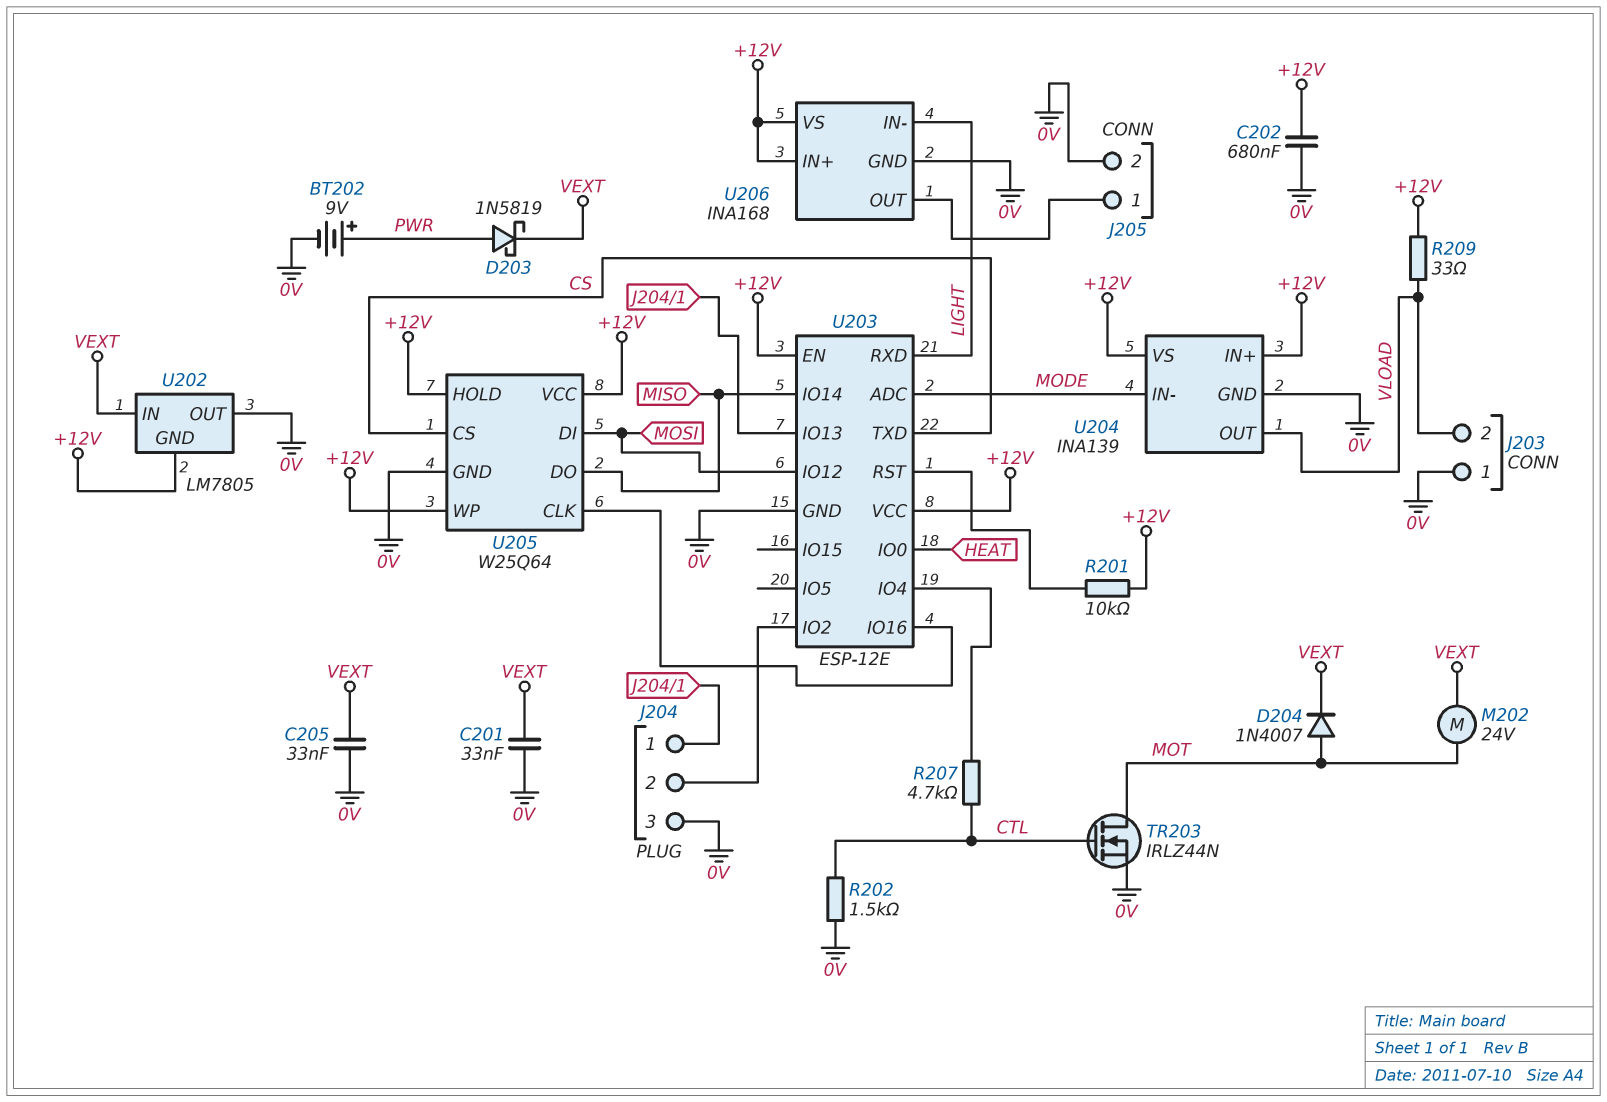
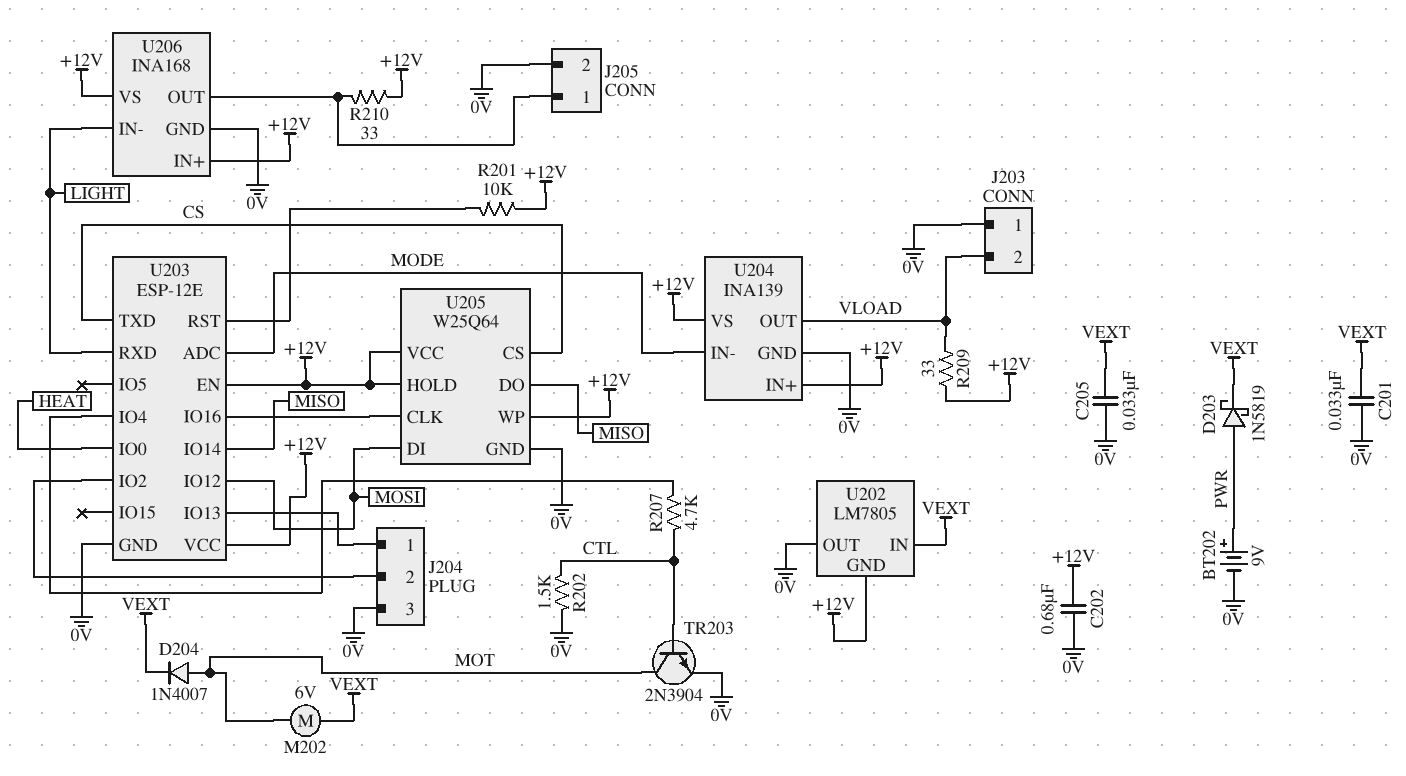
M202: motor 24V (MOT, VEXT) -> motor 6V (MOT, VEXT)
R210: none -> 33 (+12V, J205/1)
TR203: NMOS IRLZ44N (G CTL, D MOT, S 0V) -> NPN 2N3904 (B CTL, C MOT, E 0V)

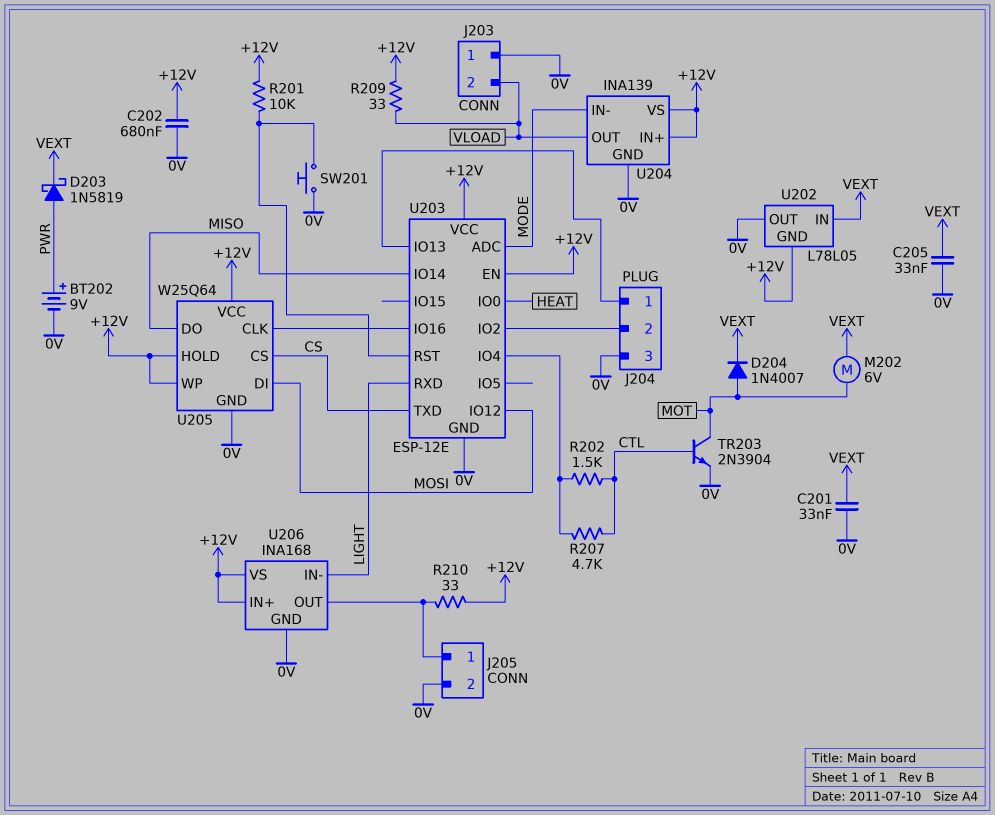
R202: 1.5k (0V, CTL) -> 1.5k (CTL, U203/IO4)
SW201: none -> button (0V, U203/RST)
U202: LM7805 -> L78L05

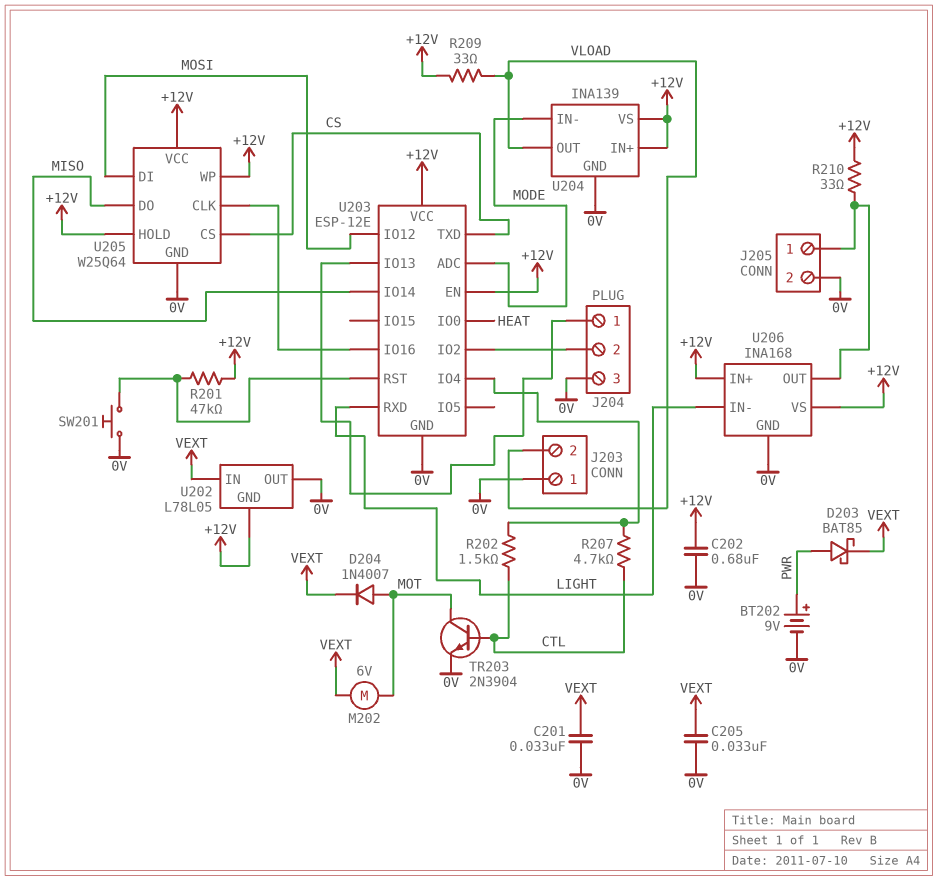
D203: schottky 1N5819 (A PWR, K VEXT) -> schottky BAT85 (A PWR, K VEXT)
R201: 10k (+12V, U203/RST) -> 47k (+12V, U203/RST)

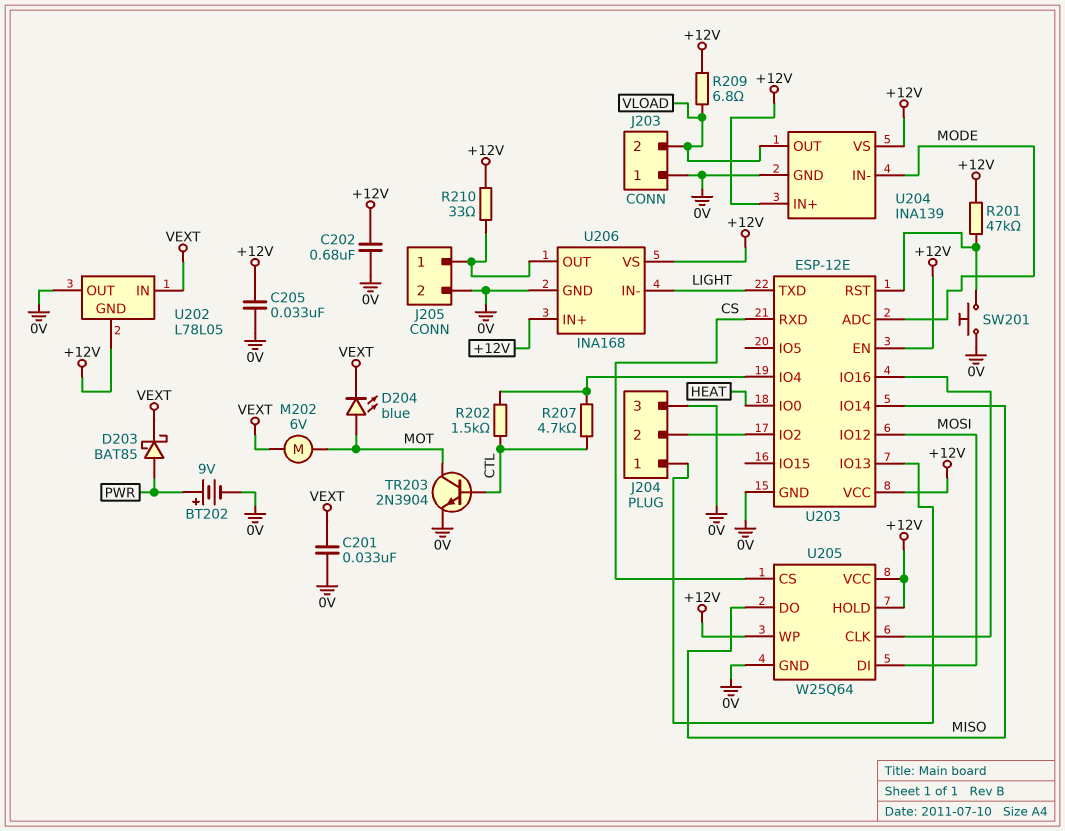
C205: 33nF (0V, VEXT) -> 33nF (+12V, 0V)
D204: diode 1N4007 (A MOT, K VEXT) -> LED blue (A MOT, K VEXT)
R209: 33 (+12V, VLOAD) -> 6.8 (+12V, VLOAD)
U203 pin RXD: LIGHT -> CS
U203 pin TXD: CS -> LIGHT

